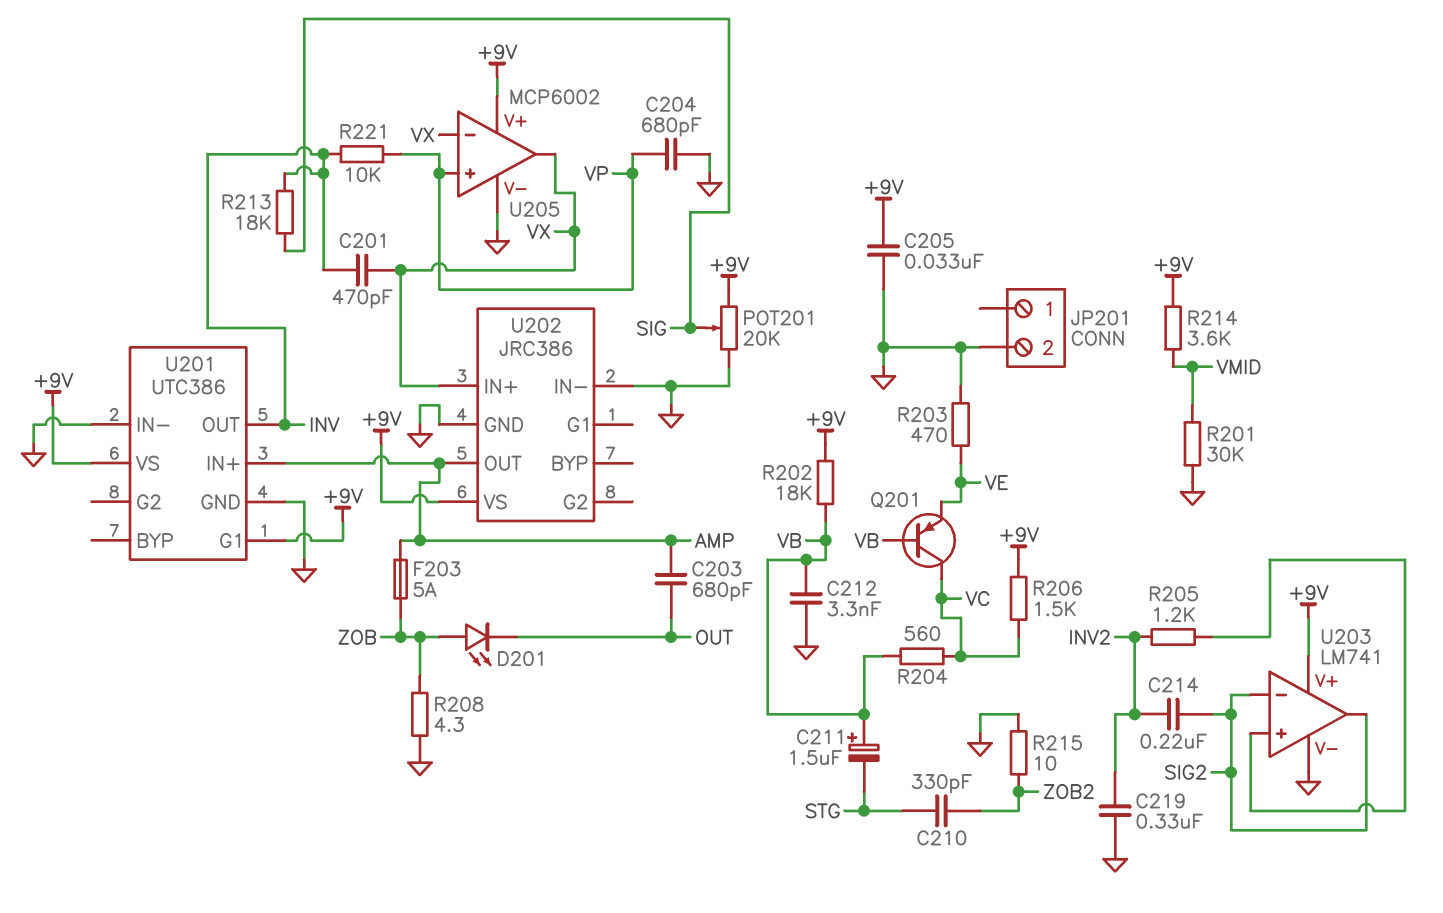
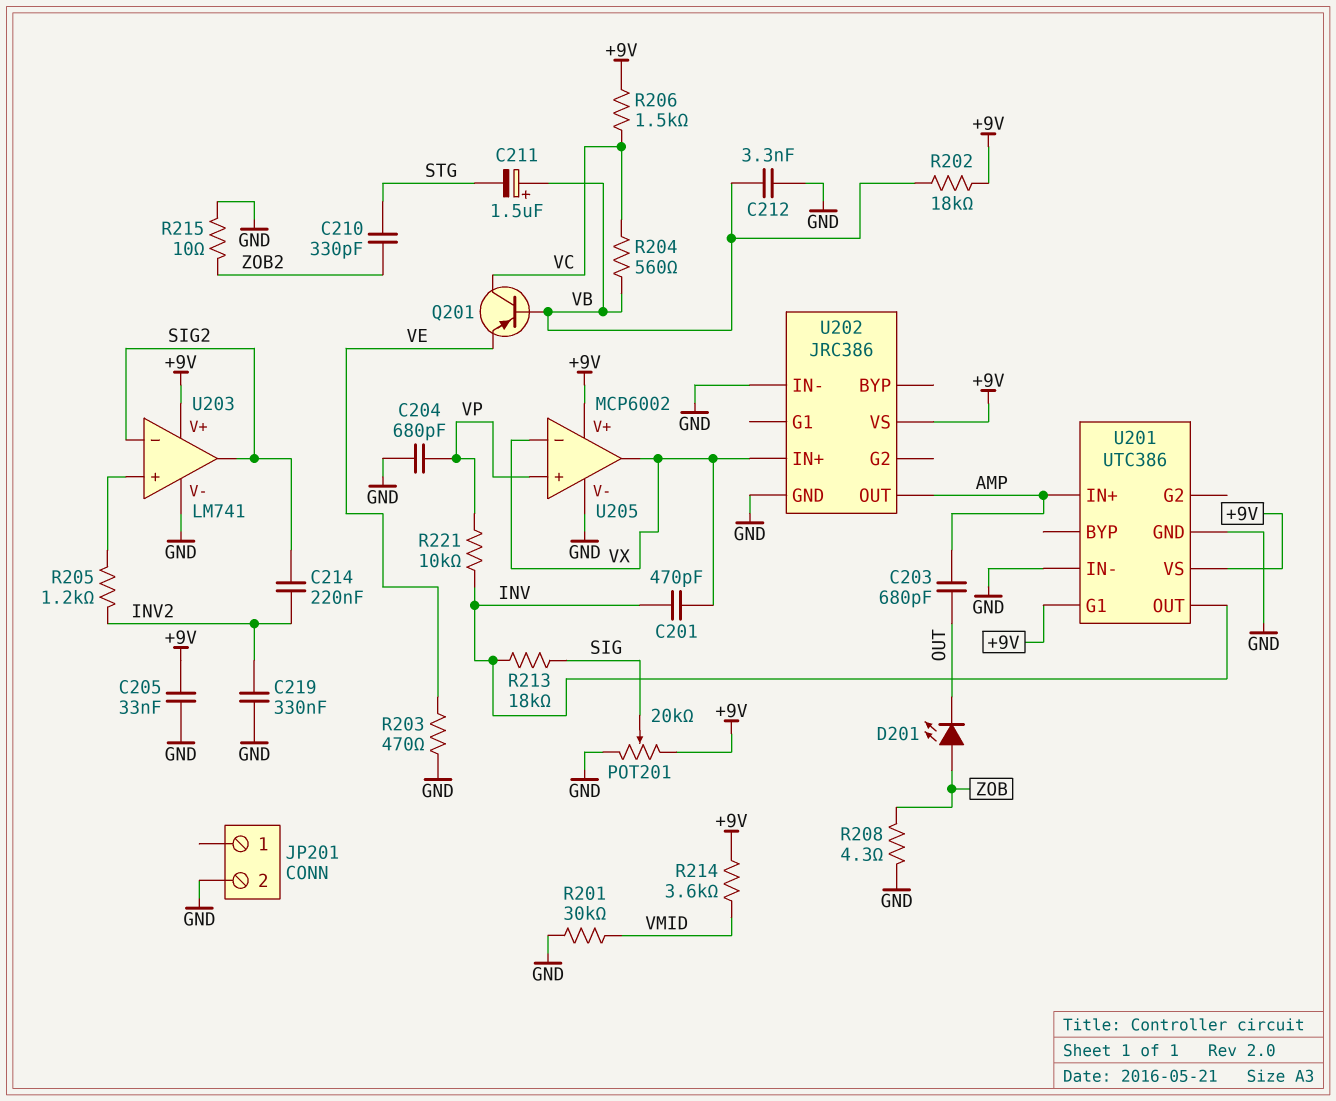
F203: 5A (AMP, ZOB) -> none

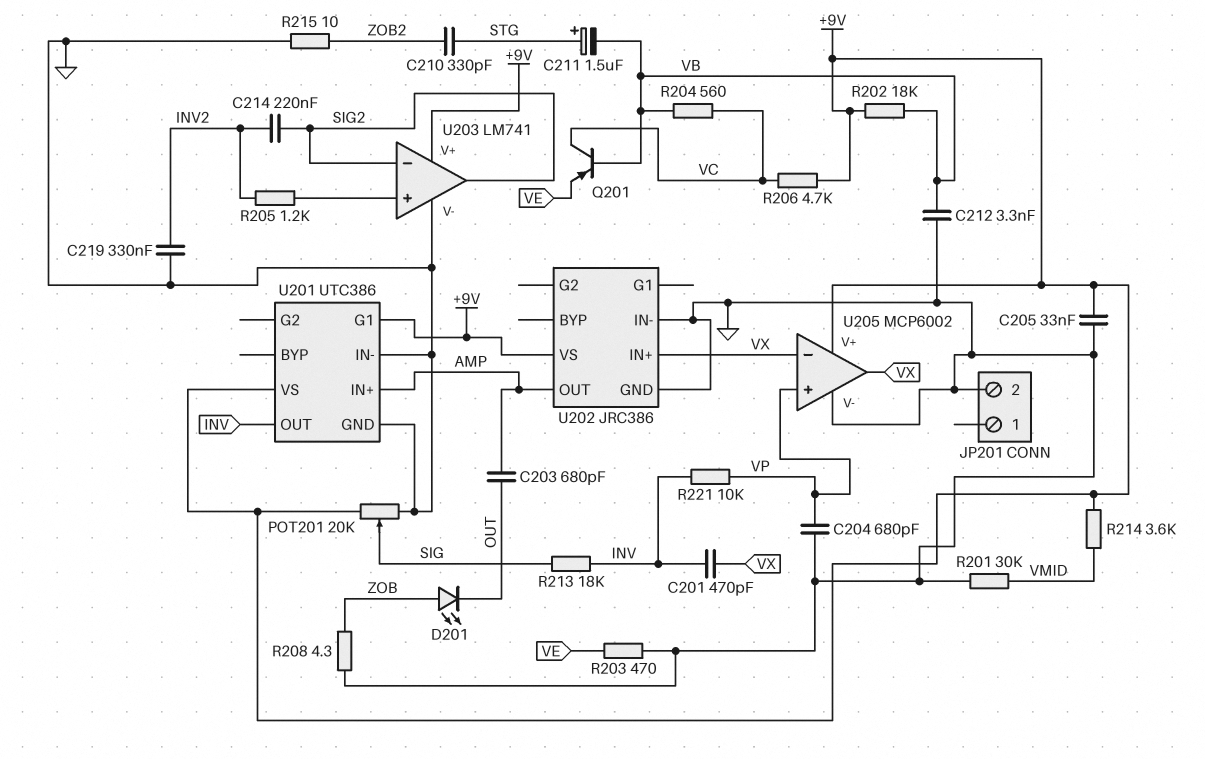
C211: 1.5uF (plus VB, minus STG) -> 1.5uF (plus STG, minus VB)
R206: 1.5k (+9V, VC) -> 4.7k (+9V, VC)

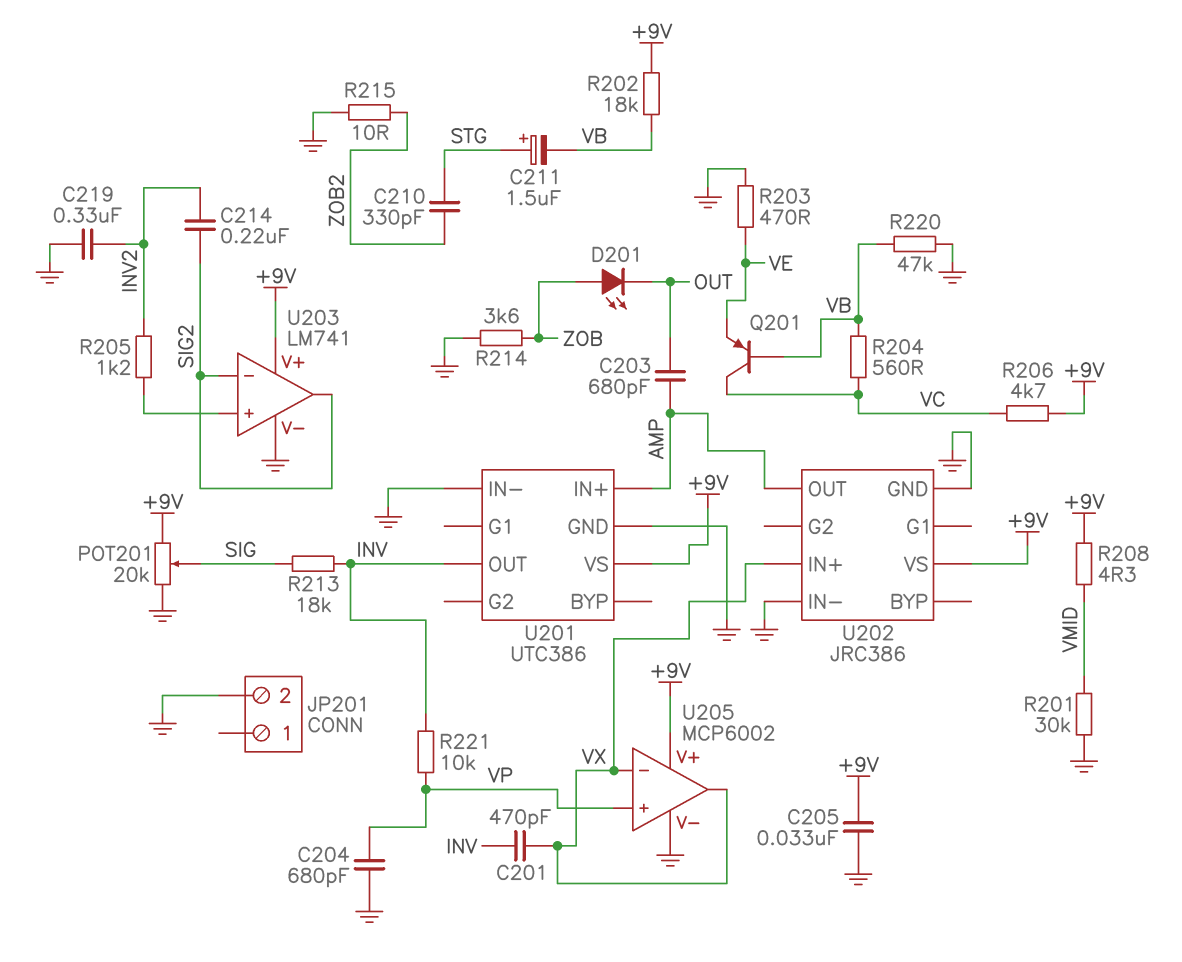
C212: 3.3nF (GND, VB) -> none
R208: 4.3 (GND, ZOB) -> 4.3 (+9V, VMID)
R214: 3.6k (+9V, VMID) -> 3.6k (GND, ZOB)
R220: none -> 47k (GND, VB)
U201 pin G1: +9V -> none

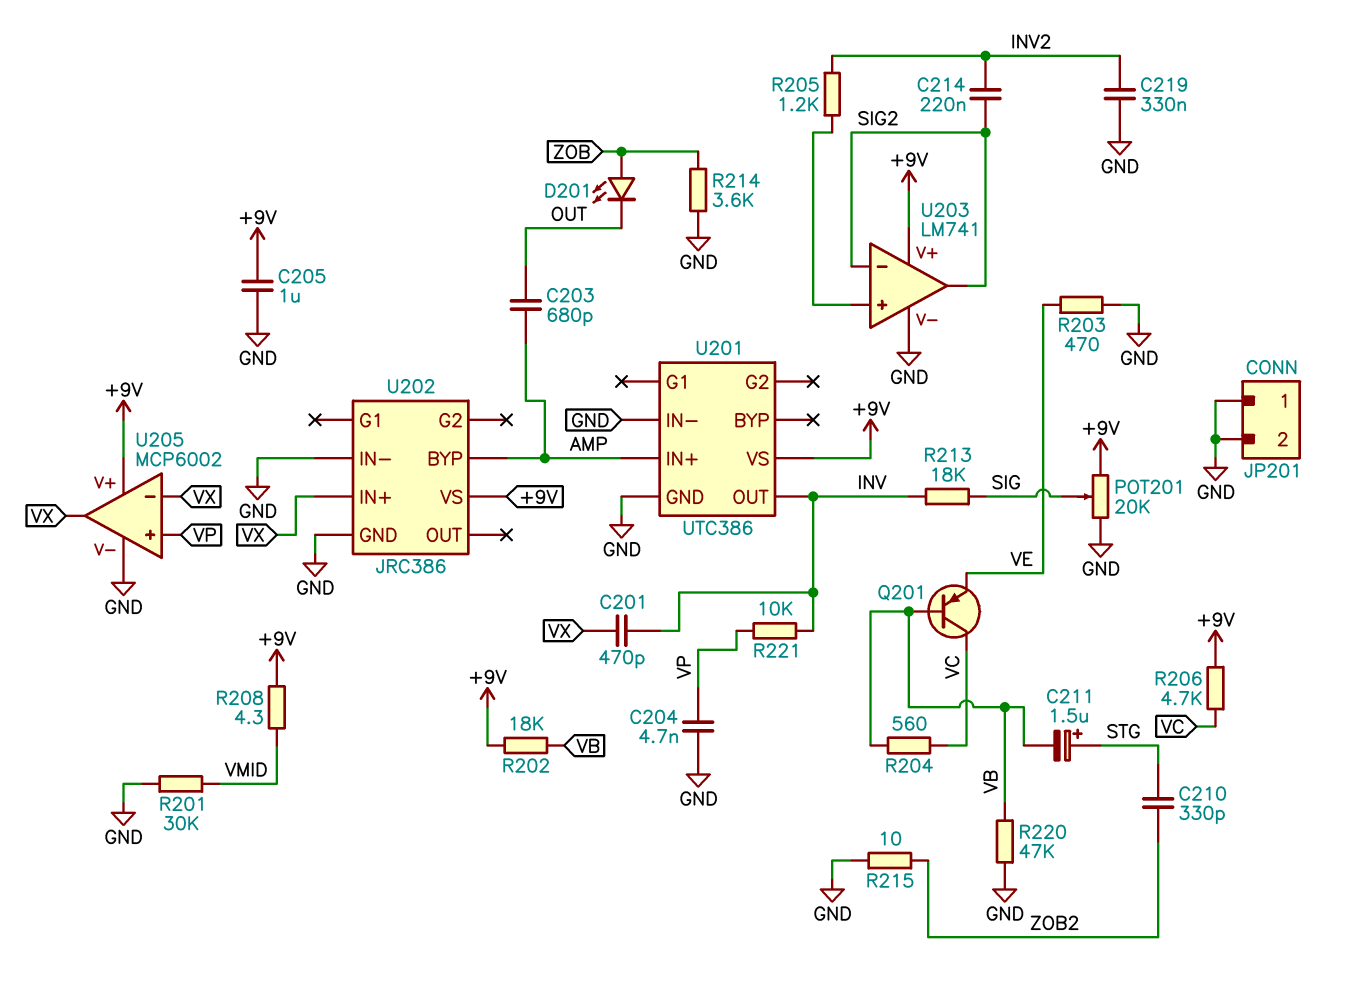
C204: 680pF (GND, VP) -> 4.7nF (GND, VP)
C205: 33nF (+9V, GND) -> 1uF (+9V, GND)
JP201 pin 1: none -> GND
U202 pin BYP: none -> AMP
U202 pin OUT: AMP -> none

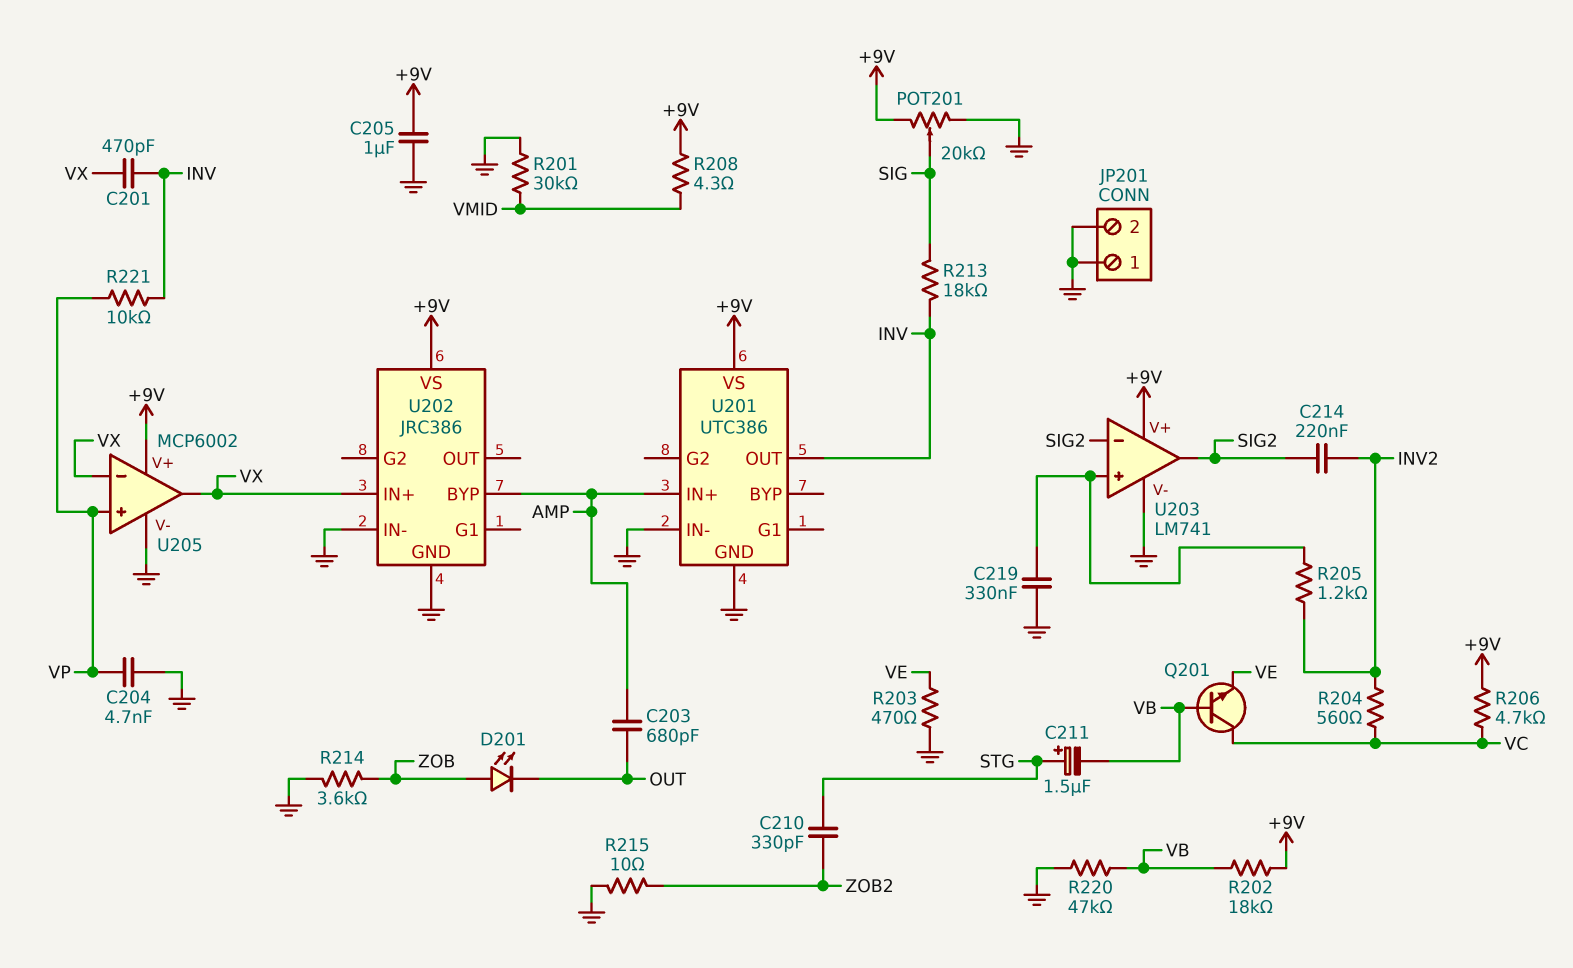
C219: 330nF (GND, INV2) -> 330nF (GND, U203/in+)
Q201: PNP (B VB, C VC, E VE) -> NPN (B VB, C VC, E VE)
R204: 560 (VB, VC) -> 560 (INV2, VC)

